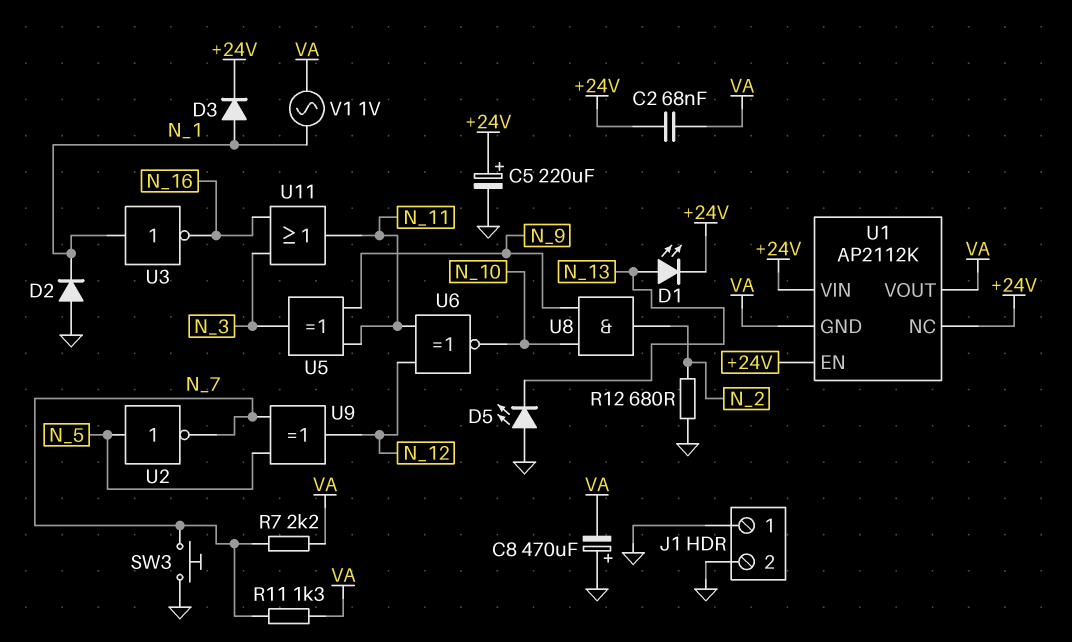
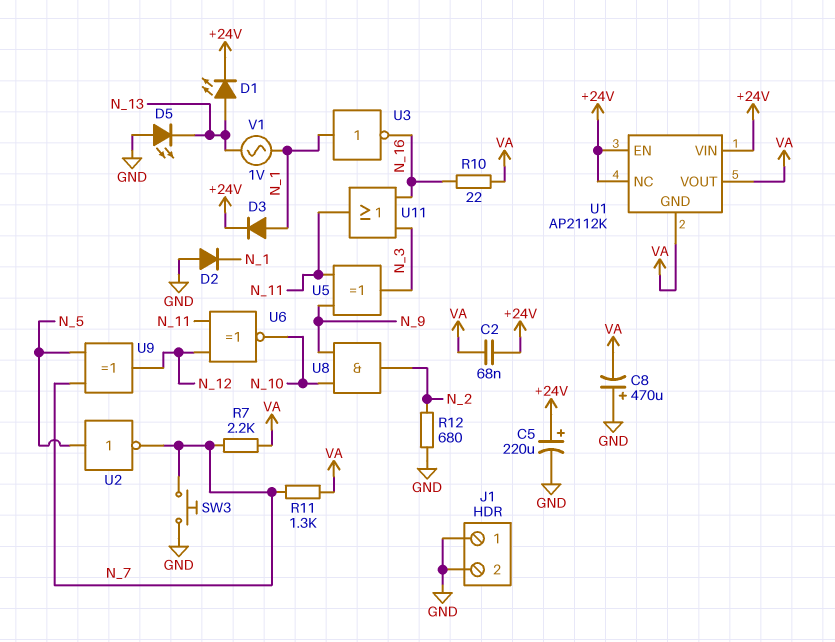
R10: none -> 22 (N_16, VA)
V1: AC 1V (N_1, VA) -> AC 1V (N_1, N_13)

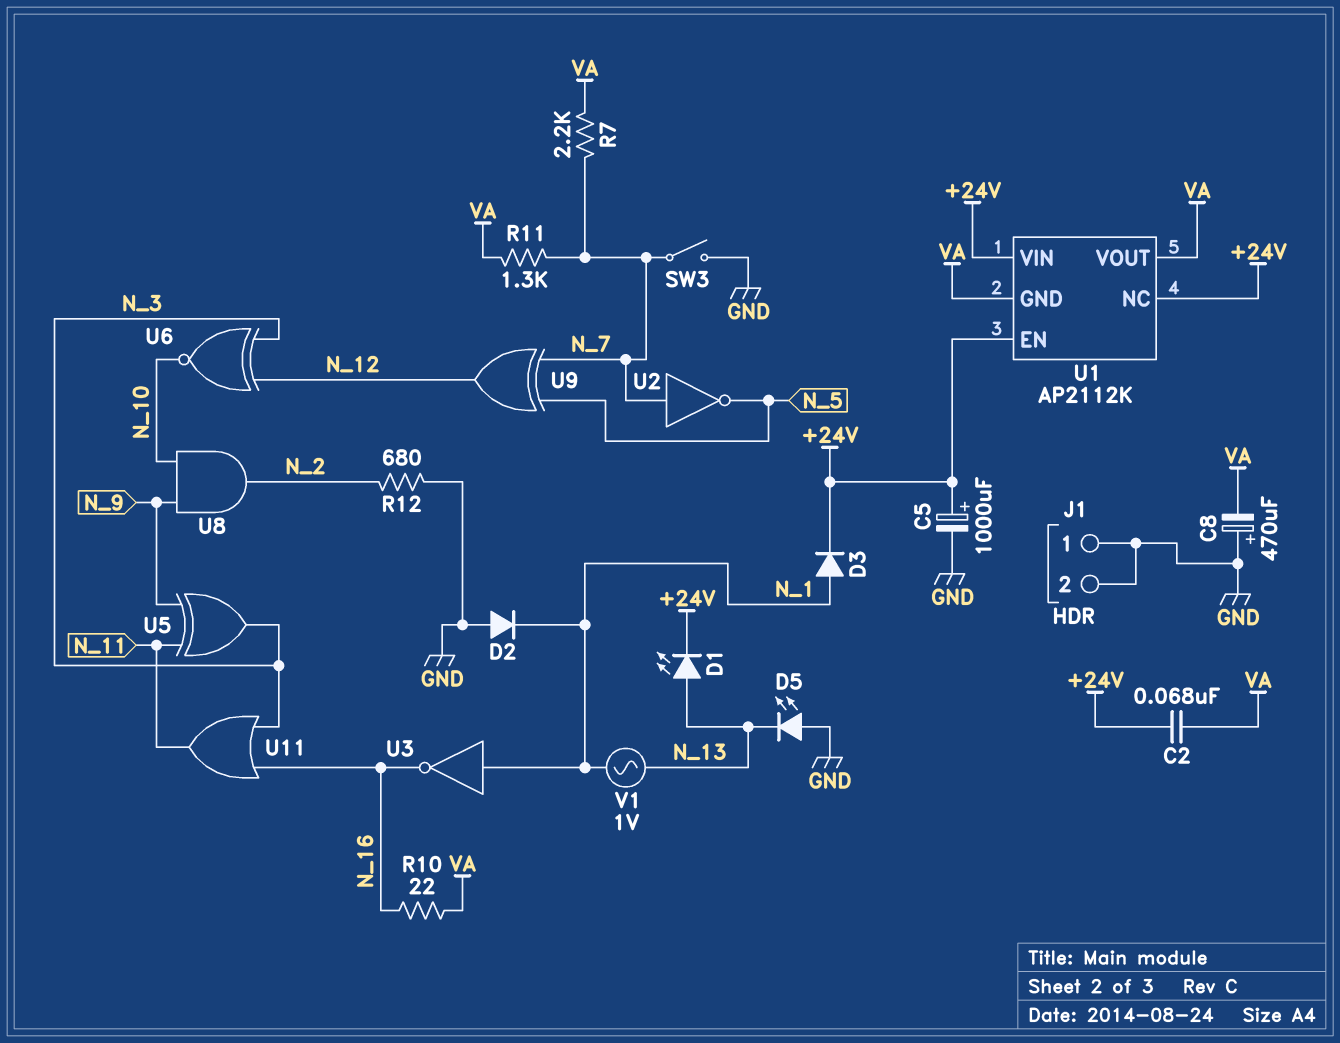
C5: 220uF (plus +24V, minus GND) -> 1000uF (plus +24V, minus GND)
SW3: button (GND, N_7) -> switch (GND, N_7)
U2: NOT (in N_5, out N_7) -> NOT (in N_7, out N_5)
U6: XNOR (in N_11, in N_12, out N_10) -> XNOR (in N_3, in N_12, out N_10)

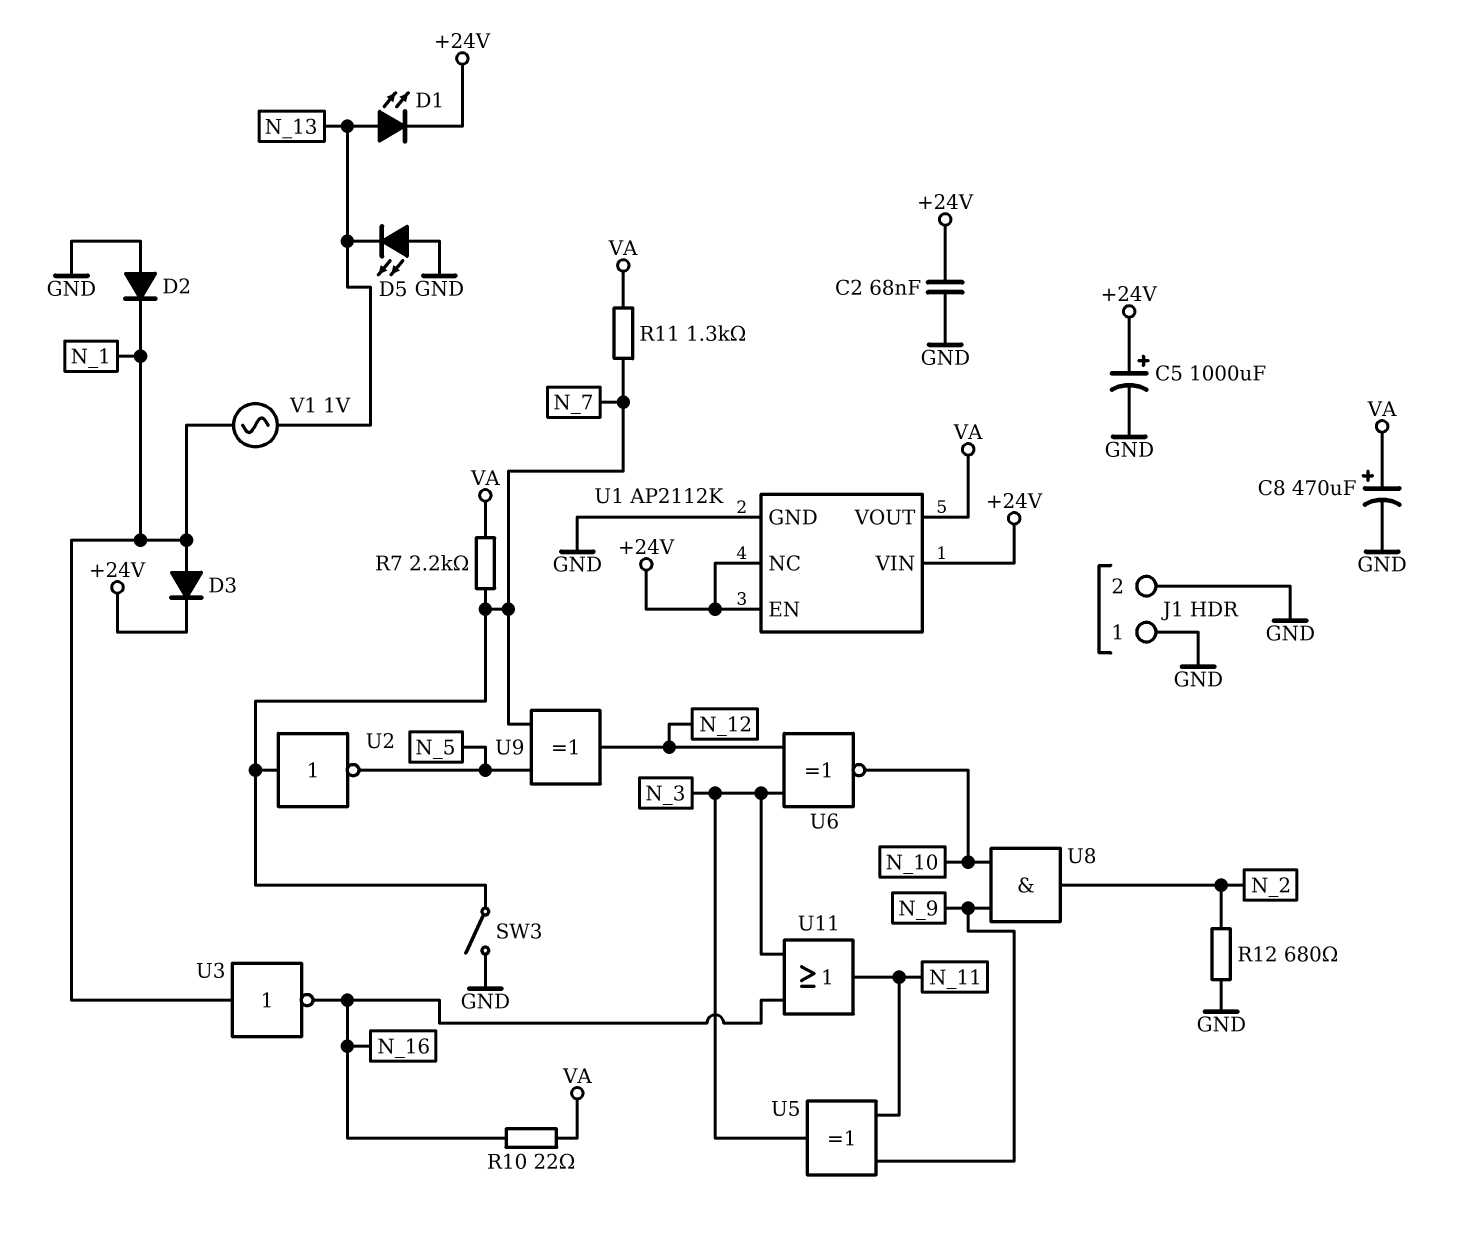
C2: 68nF (+24V, VA) -> 68nF (+24V, GND)
C8: 470uF (plus GND, minus VA) -> 470uF (plus VA, minus GND)
U1 pin GND: VA -> GND

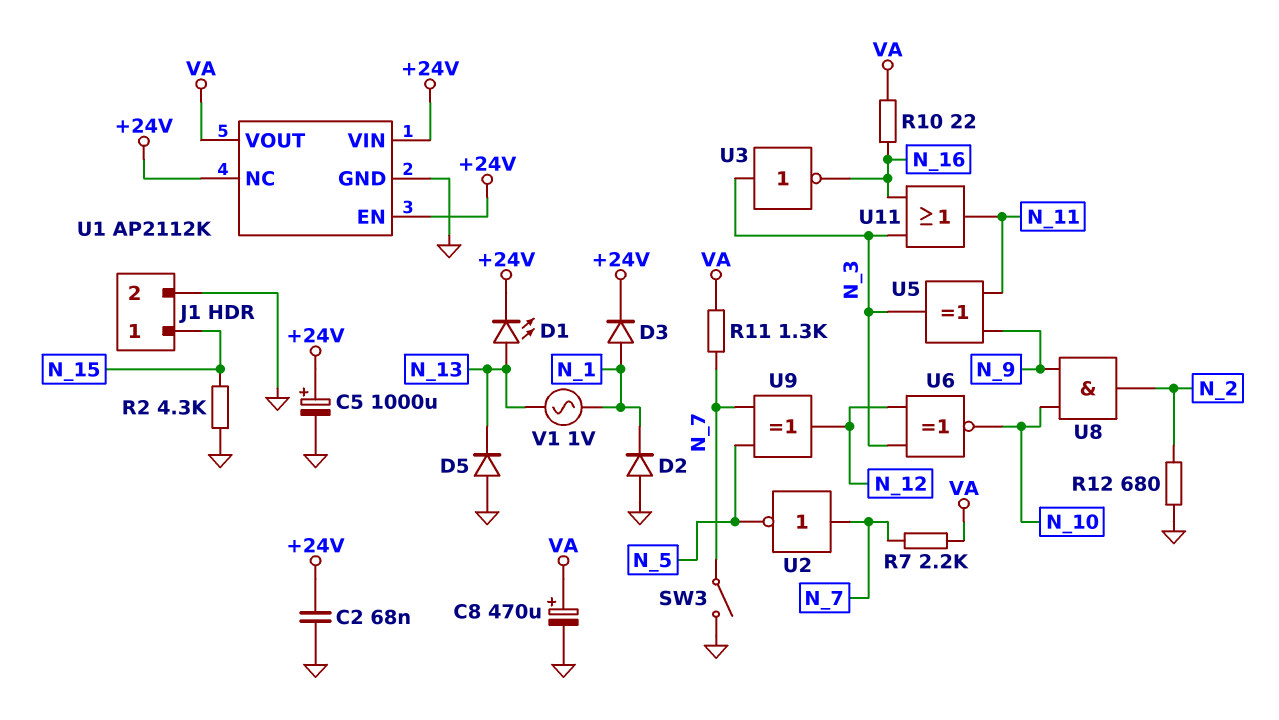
D5: LED (A GND, K N_13) -> diode (A GND, K N_13)
J1 pin 1: GND -> N_15
R2: none -> 4.3k (GND, N_15)
U3: NOT (in N_1, out N_16) -> NOT (in N_3, out N_16)

